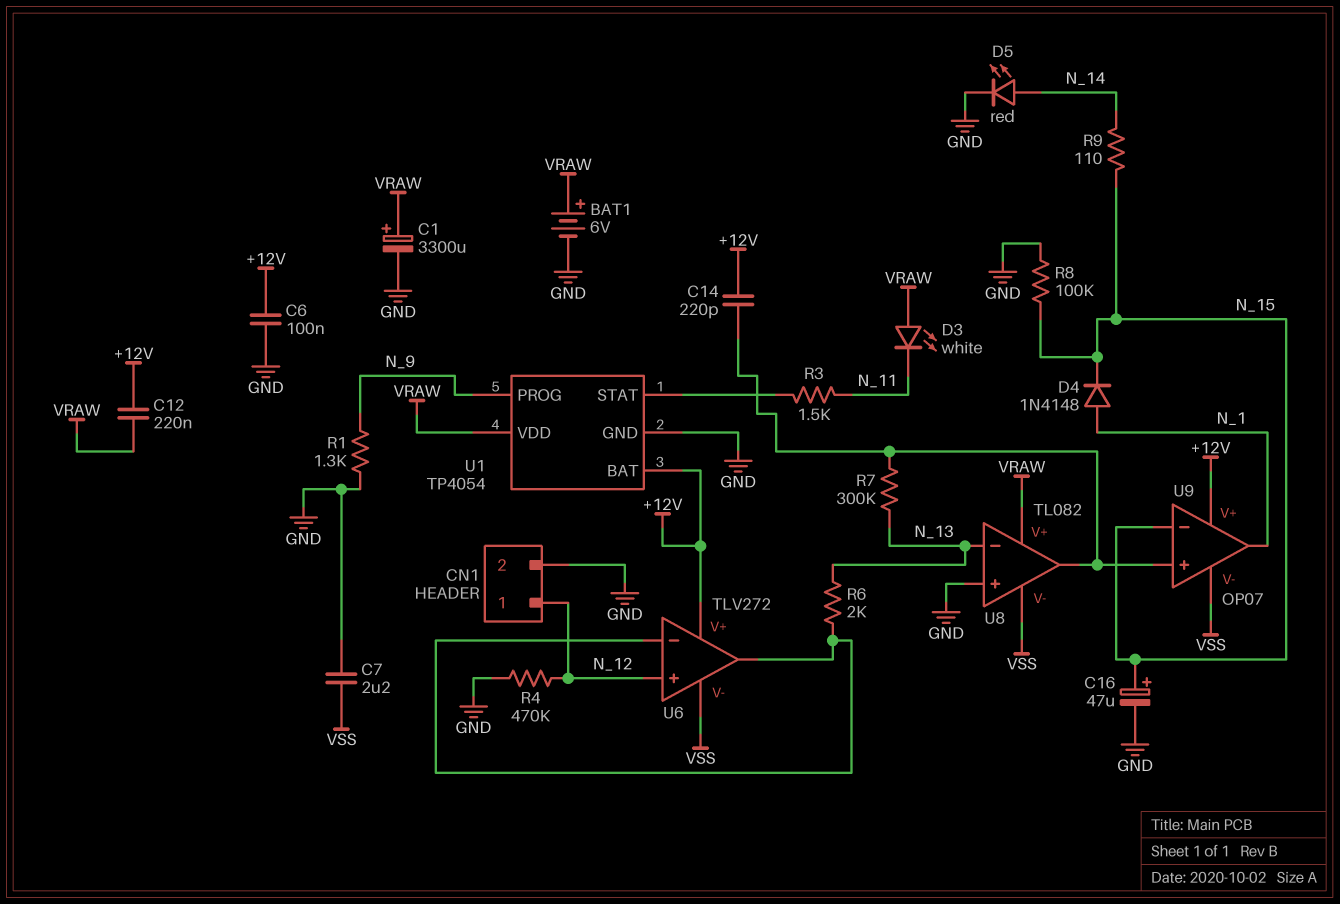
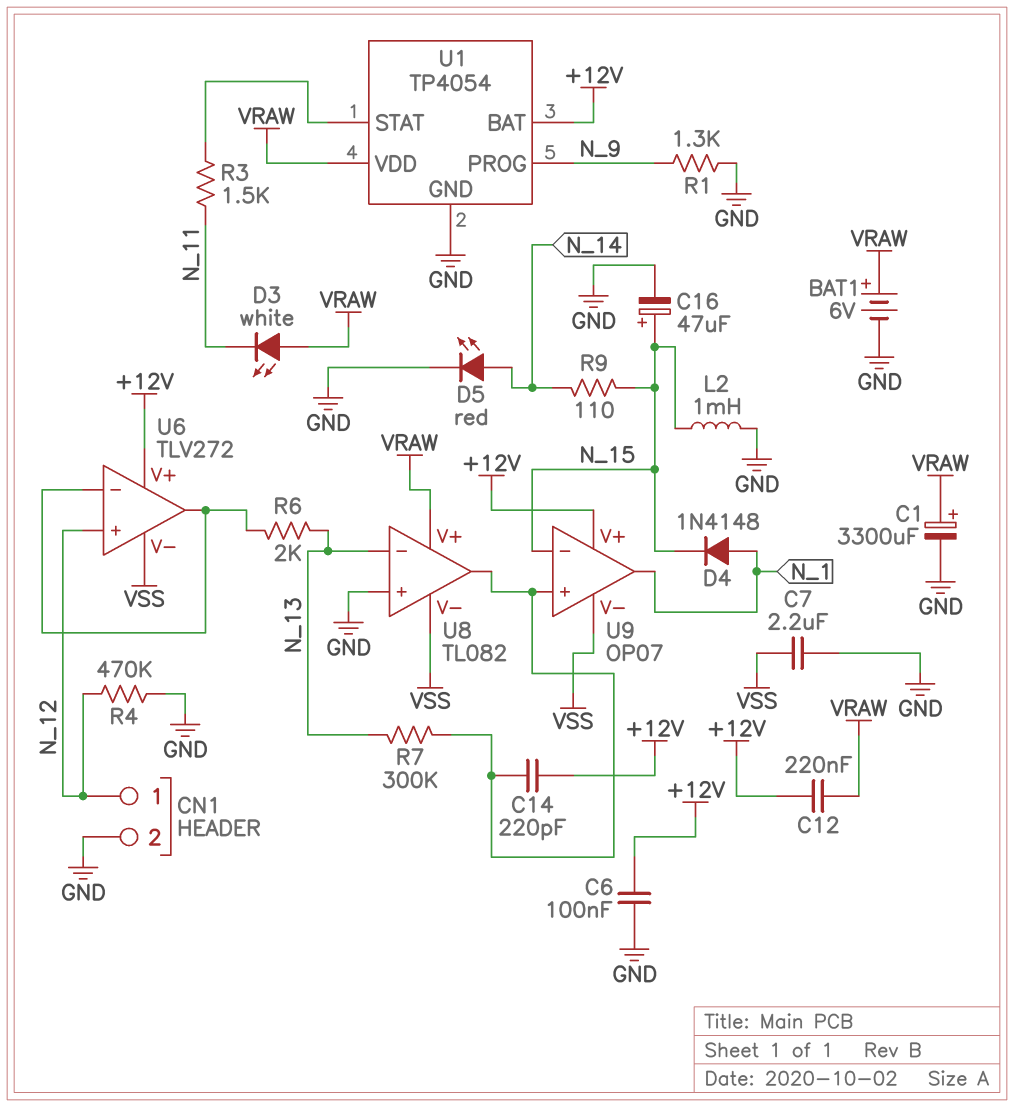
L2: none -> 1mH (GND, N_15)
R8: 100k (GND, N_15) -> none

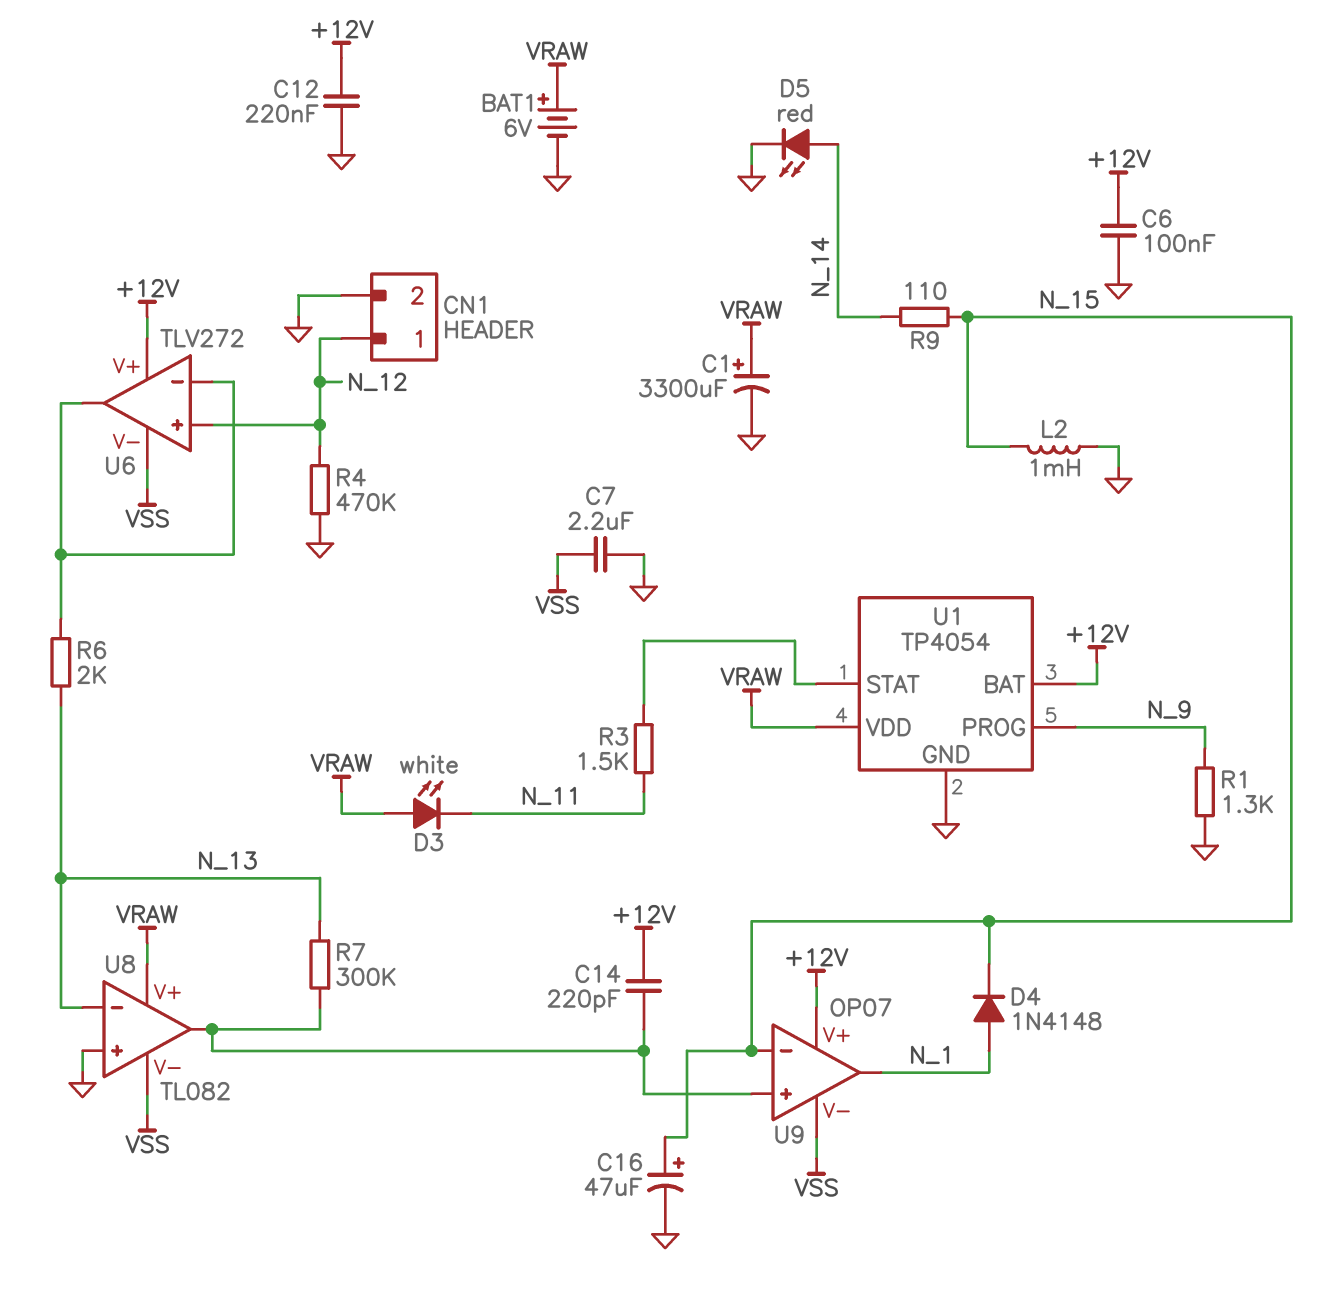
C12: 220nF (+12V, VRAW) -> 220nF (+12V, GND)

